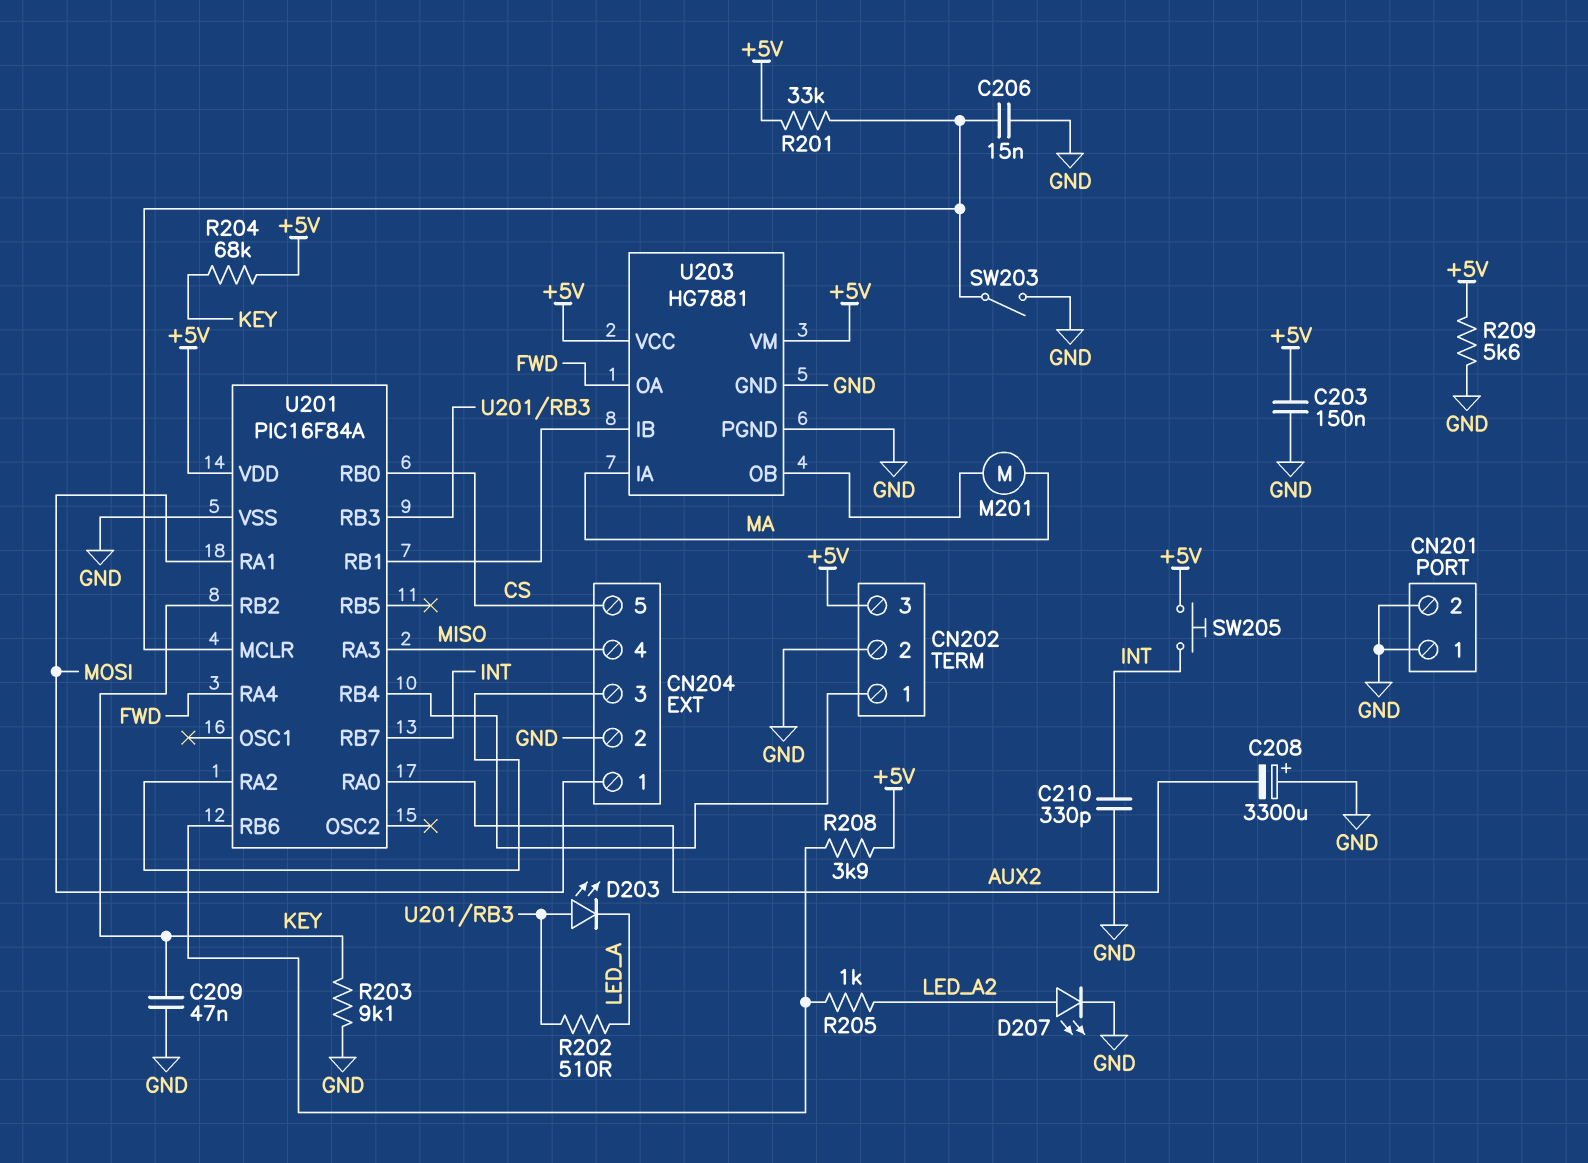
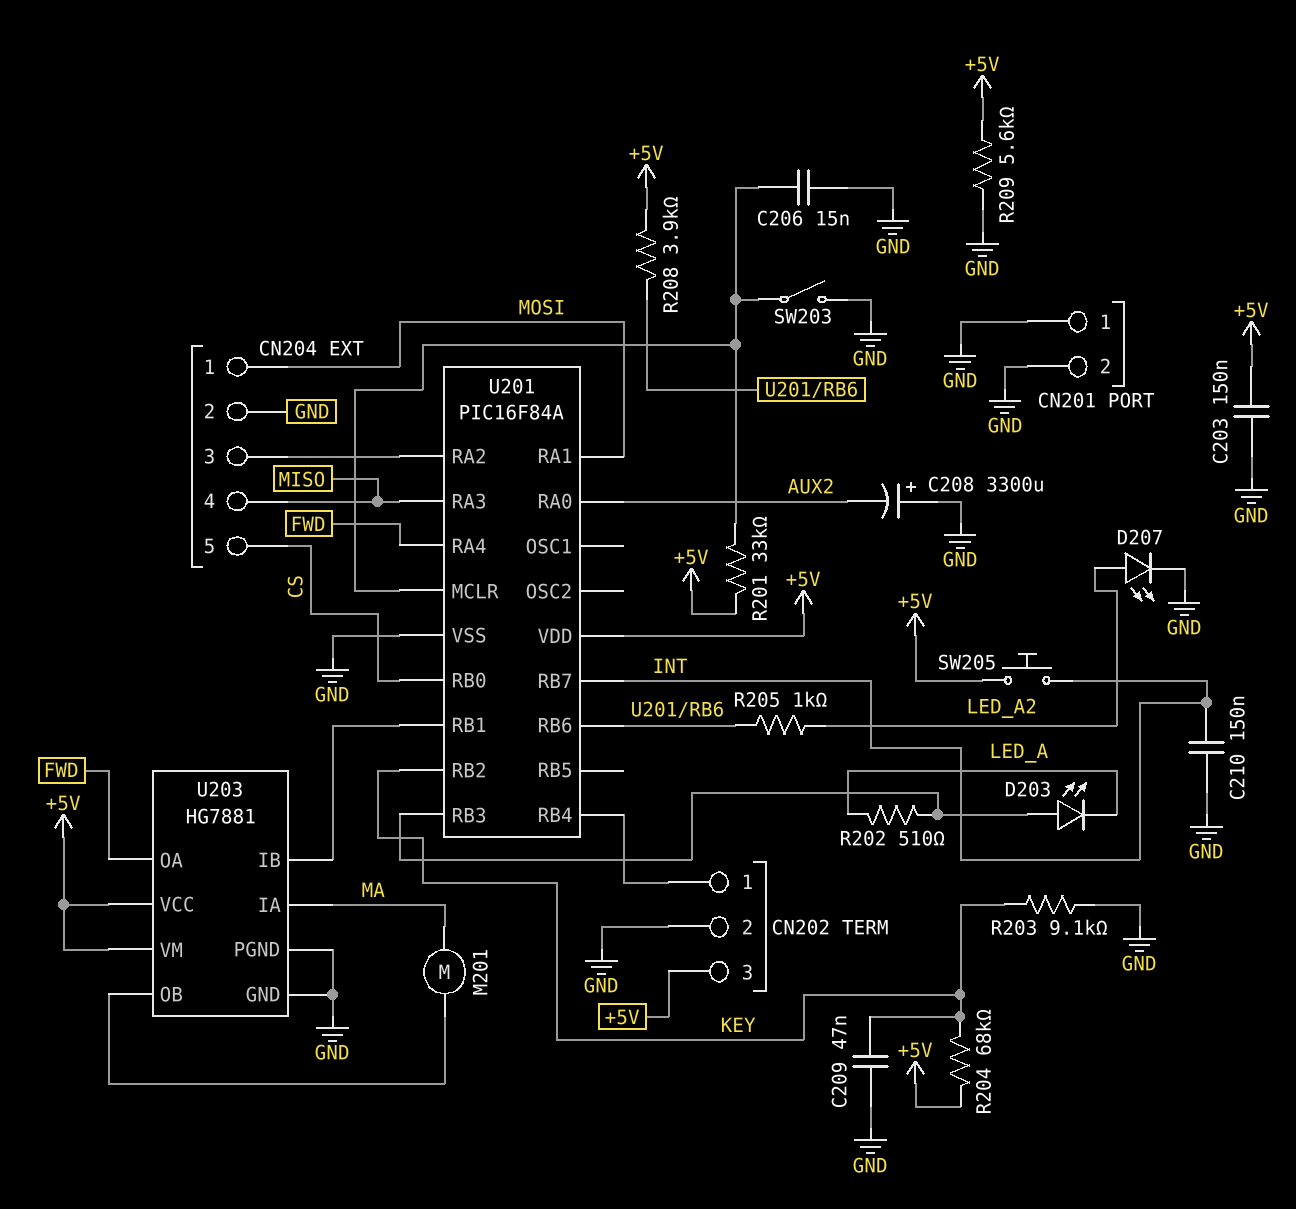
C210: 330pF (GND, INT) -> 150nF (GND, INT)

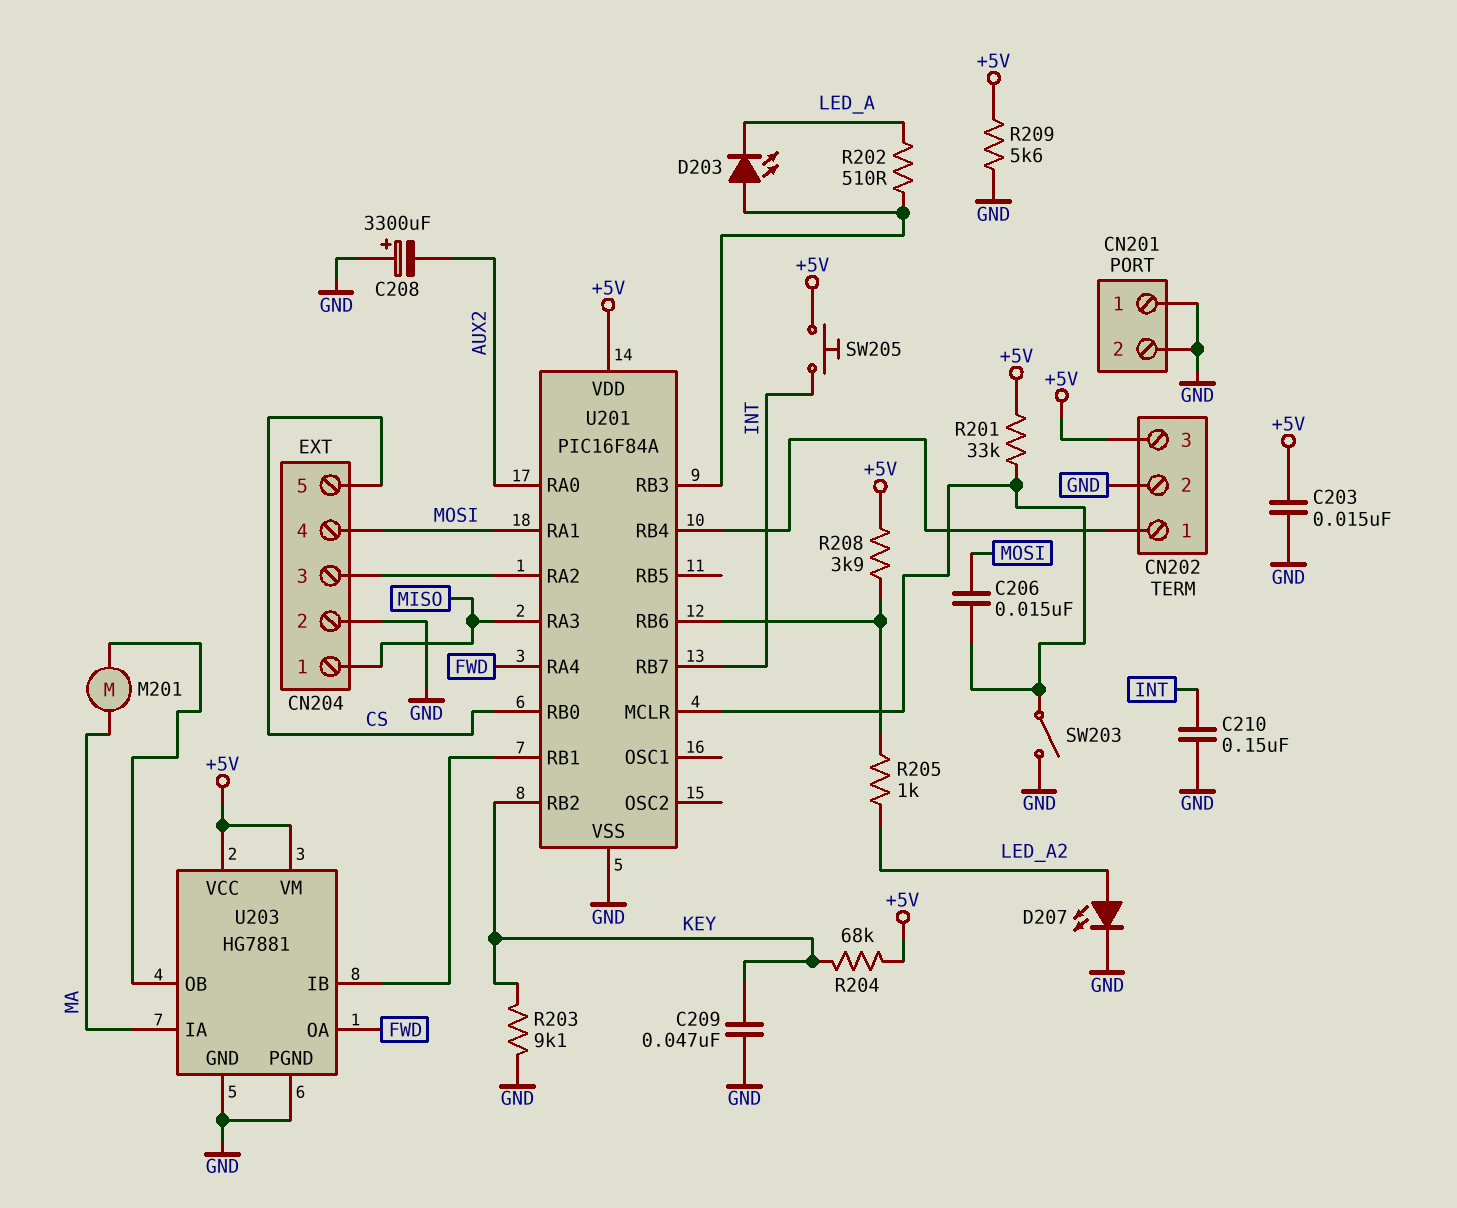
C203: 150nF (+5V, GND) -> 15nF (+5V, GND)
C206: 15nF (GND, U201/MCLR) -> 15nF (MOSI, U201/MCLR)
CN204 pin 1: MOSI -> MISO
CN204 pin 4: MISO -> MOSI

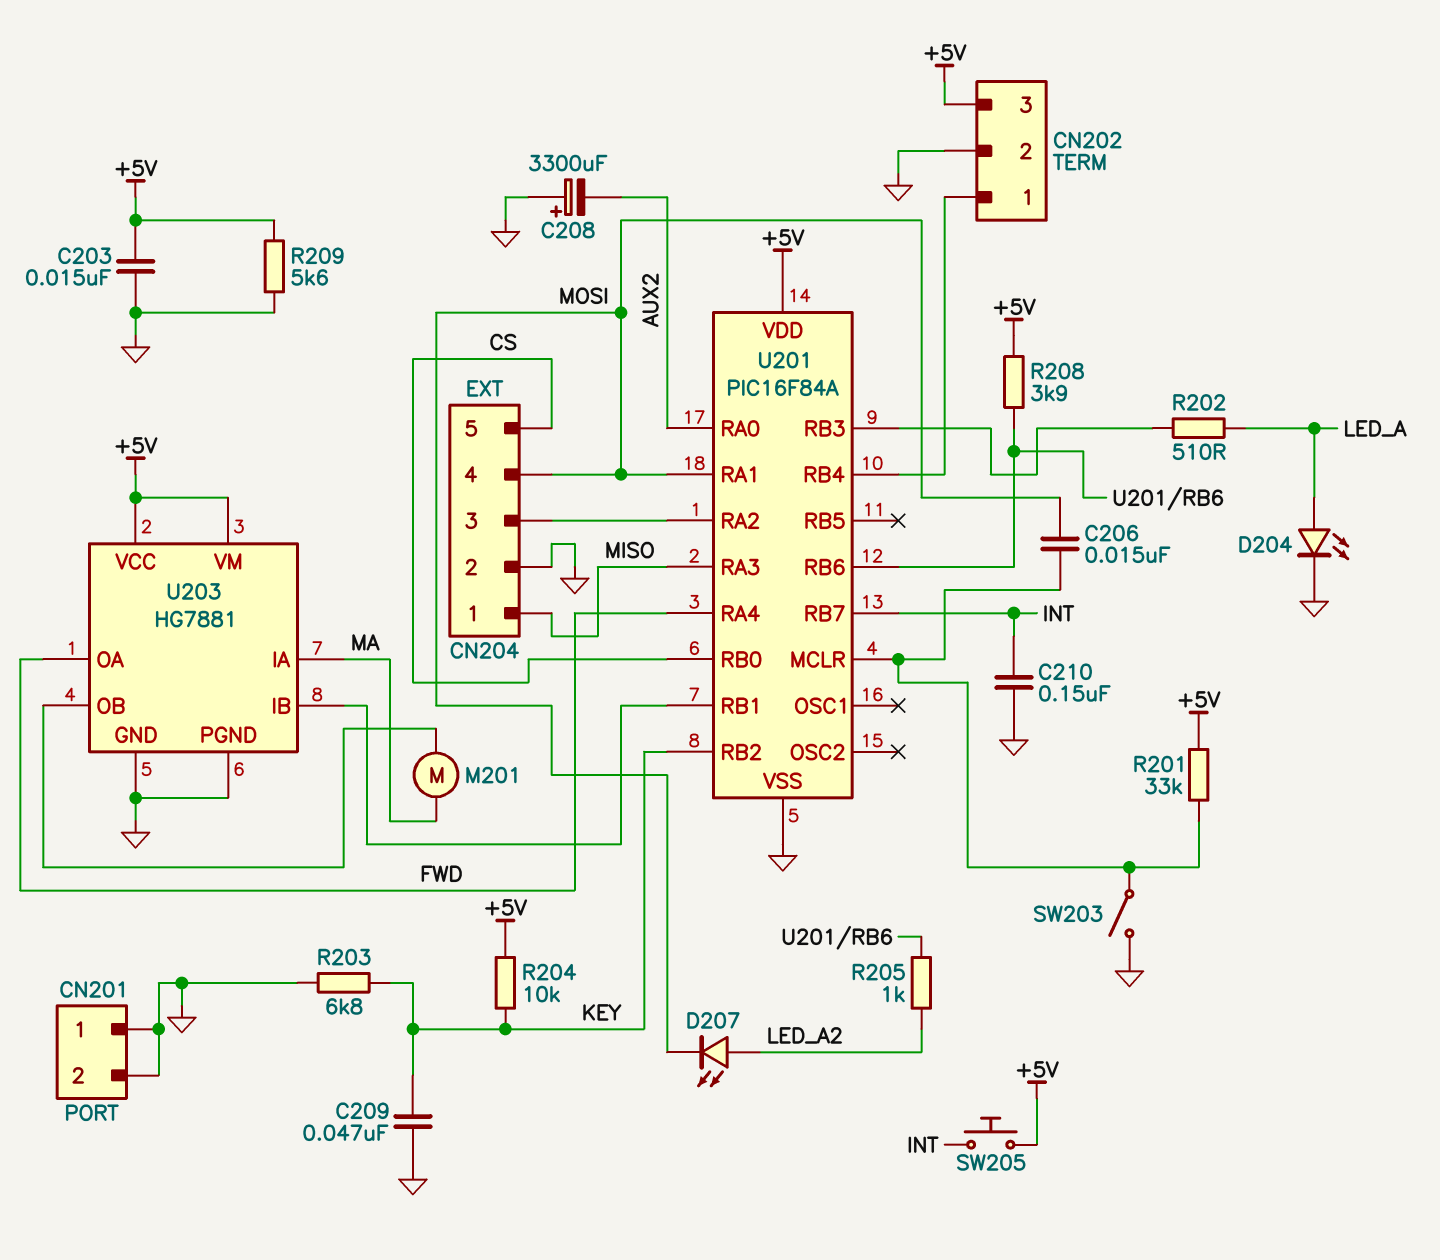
D203: LED (A U201/RB3, K LED_A) -> none
D204: none -> LED (A LED_A, K GND)
D207: LED (A LED_A2, K GND) -> LED (A LED_A2, K MOSI)
R203: 9.1k (GND, KEY) -> 6.8k (GND, KEY)
R204: 68k (+5V, KEY) -> 10k (+5V, KEY)

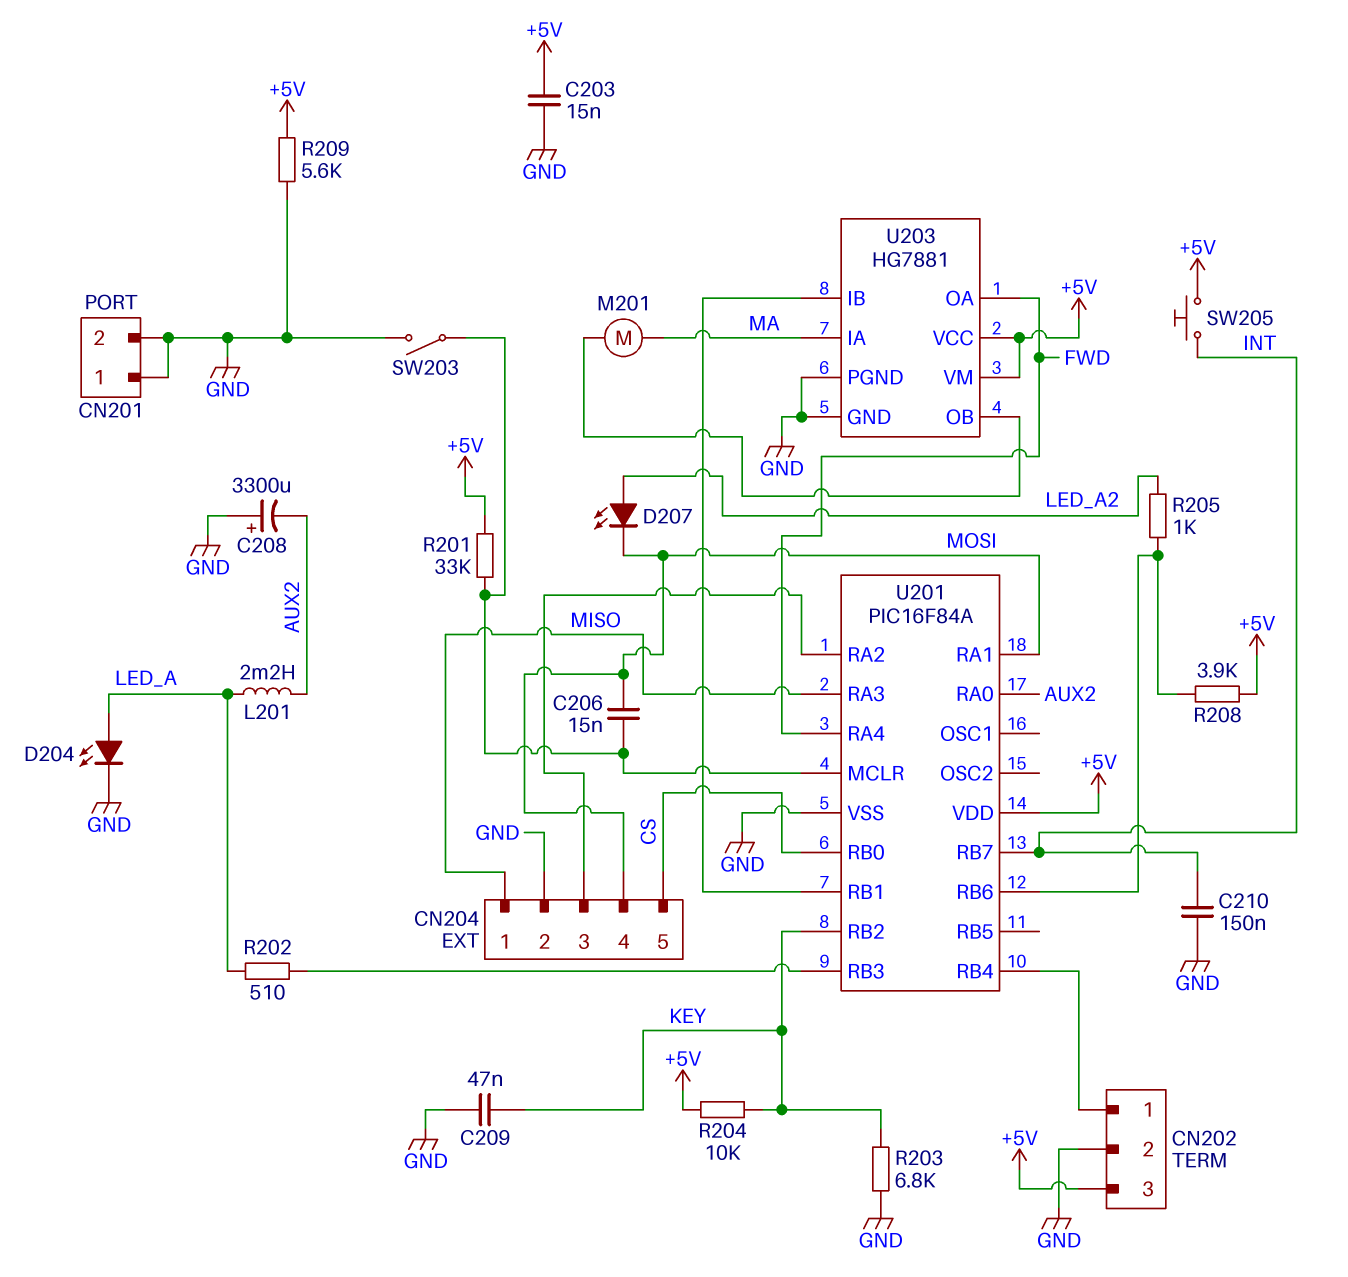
L201: none -> 2.2mH (AUX2, LED_A)

